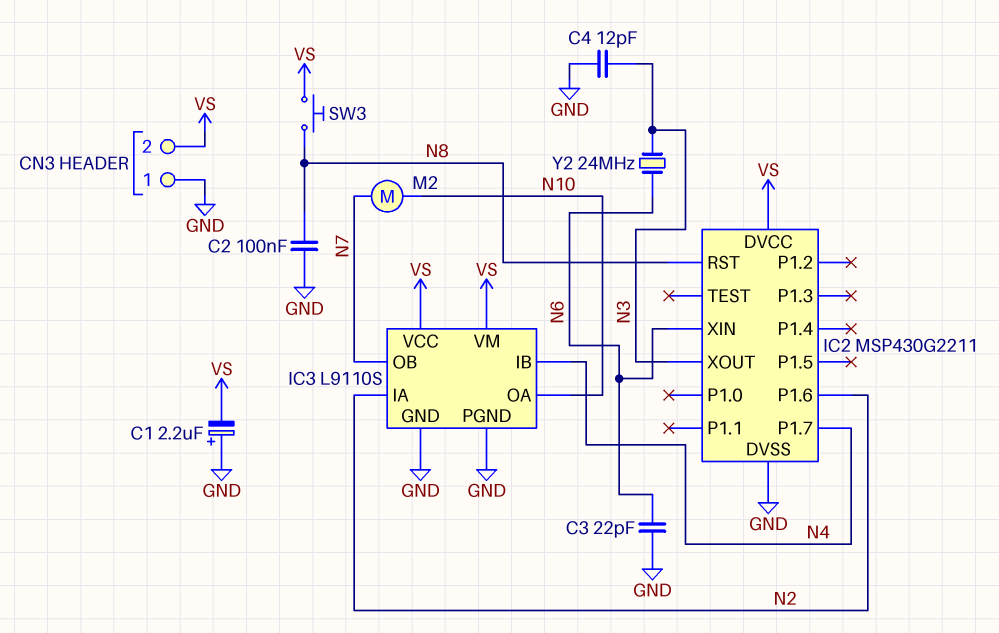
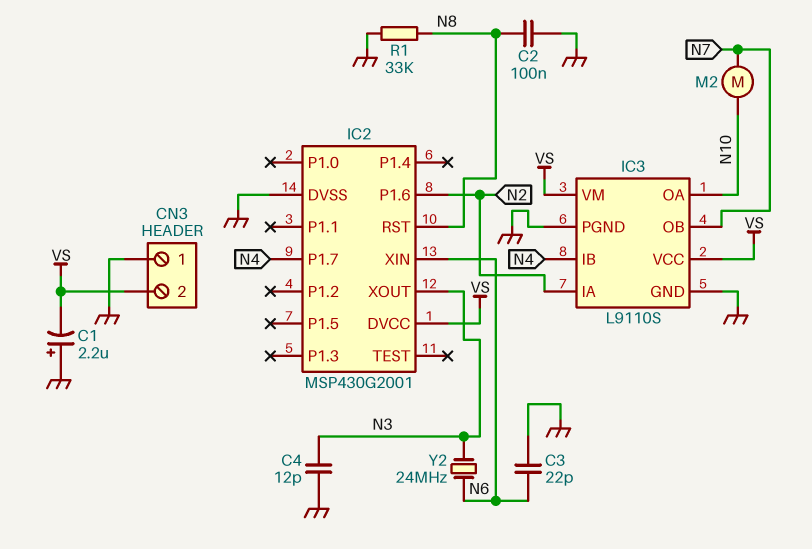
IC2: MSP430G2211 -> MSP430G2001
R1: none -> 33k (GND, N8)
SW3: button (N8, VS) -> none

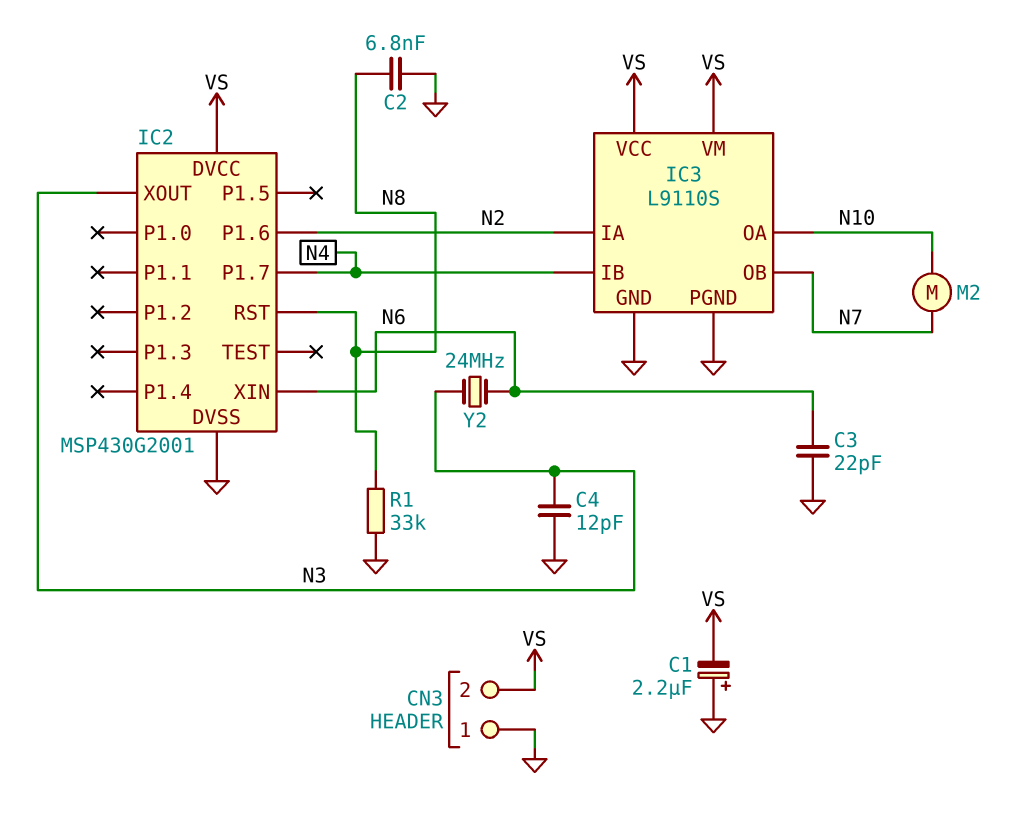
C2: 100nF (GND, N8) -> 6.8nF (GND, N8)

